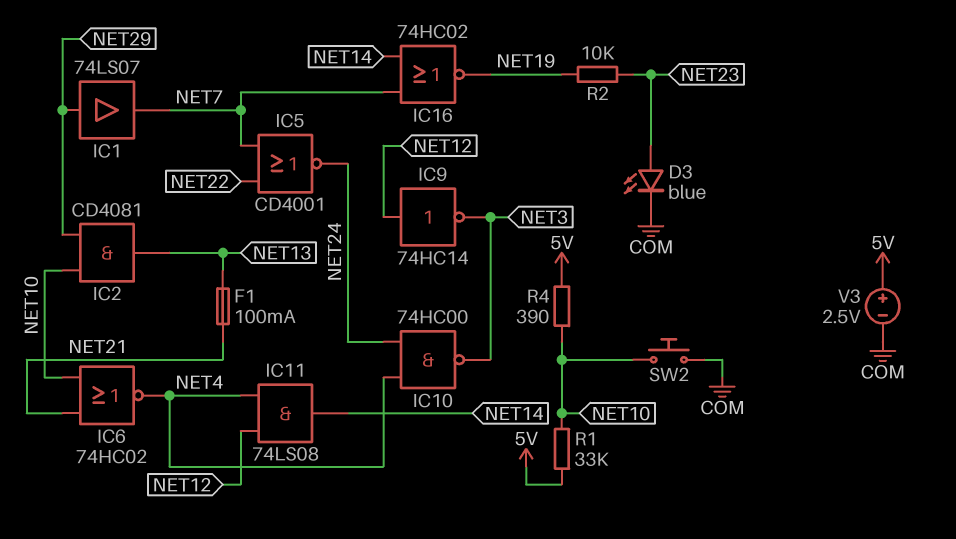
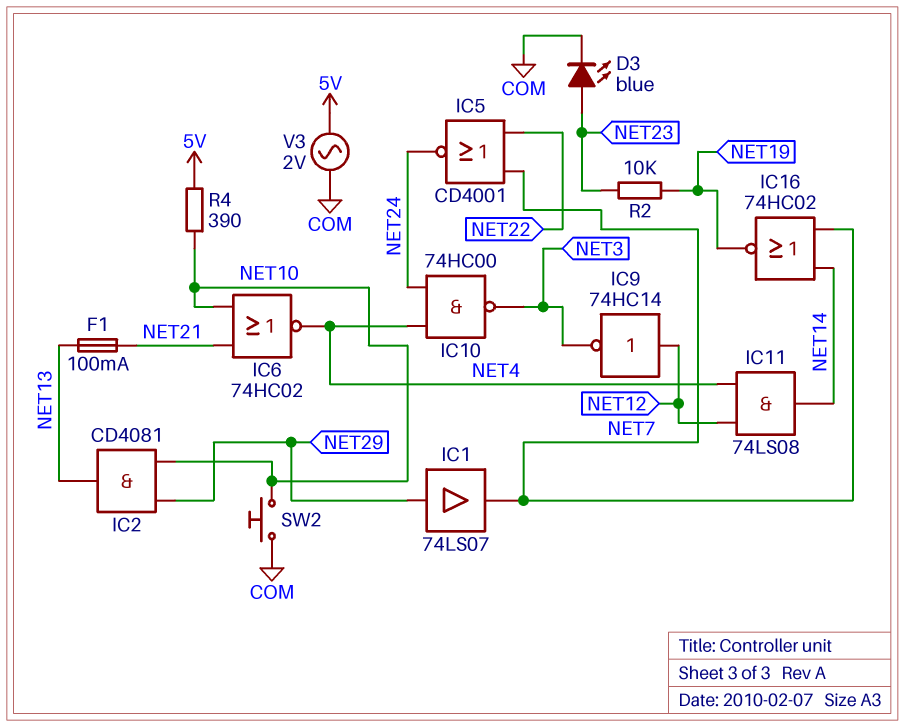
R1: 33k (5V, NET10) -> none
V3: 2.5V (plus 5V, minus COM) -> AC 2V (5V, COM)

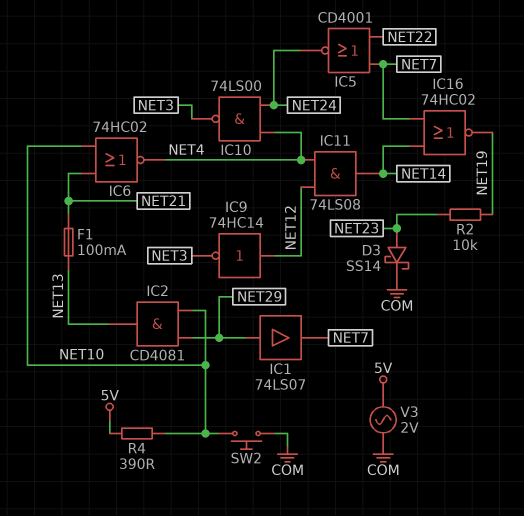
D3: LED blue (A NET23, K COM) -> schottky SS14 (A NET23, K COM)
IC10: NAND 74HC00 (in NET4, in NET24, out NET3) -> NAND 74LS00 (in NET4, in NET24, out NET3)

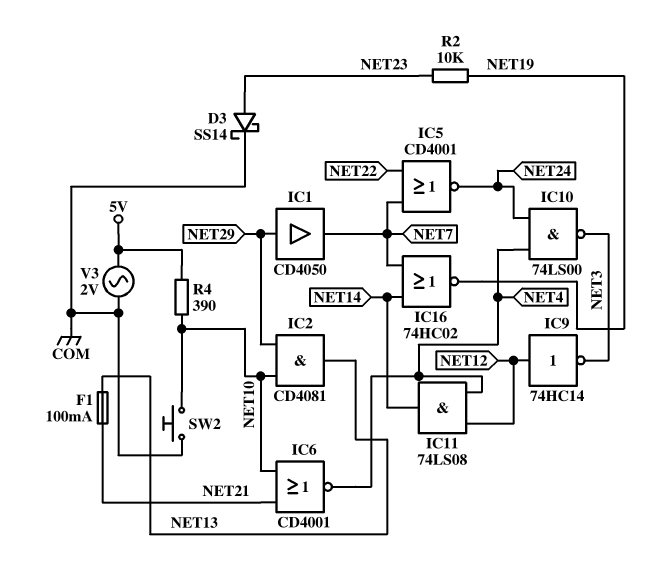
IC1: buffer 74LS07 (in NET29, out NET7) -> buffer CD4050 (in NET29, out NET7)
IC6: NOR 74HC02 (in NET10, in NET21, out NET4) -> NOR CD4001 (in NET10, in NET21, out NET4)

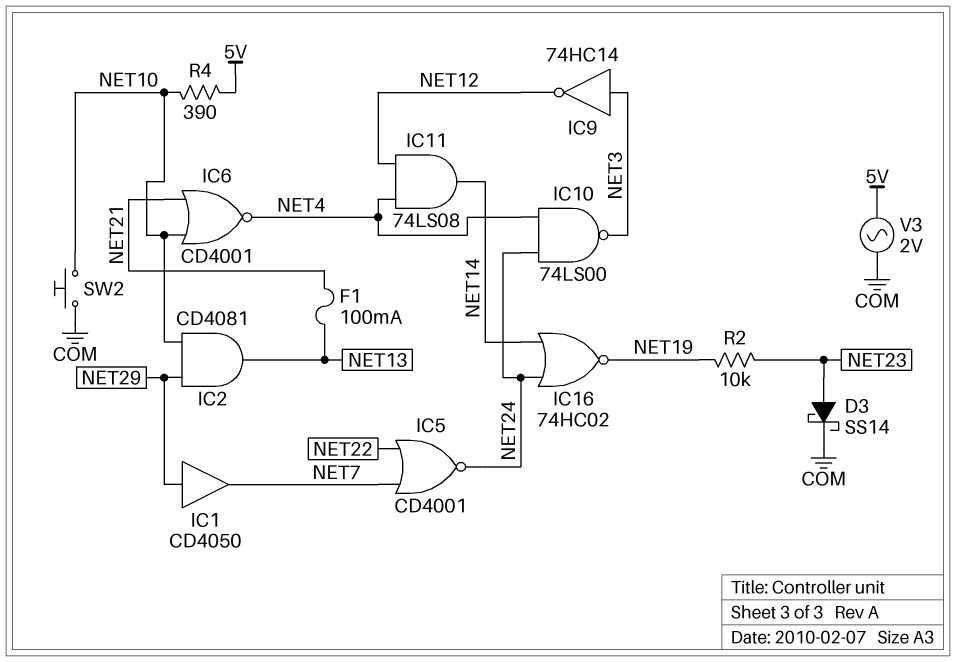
IC9: NOT 74HC14 (in NET12, out NET3) -> NOT 74HC14 (in NET3, out NET12)
IC16: NOR 74HC02 (in NET7, in NET14, out NET19) -> NOR 74HC02 (in NET14, in NET24, out NET19)

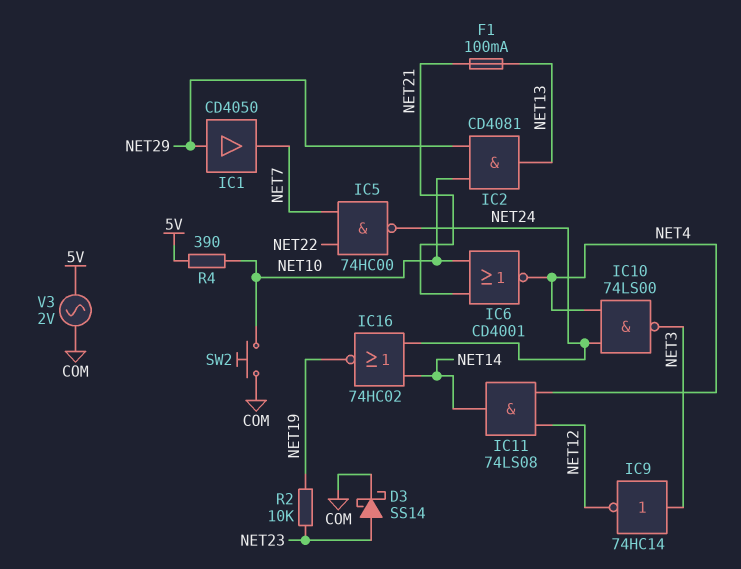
IC5: NOR CD4001 (in NET7, in NET22, out NET24) -> NAND 74HC00 (in NET7, in NET22, out NET24)

